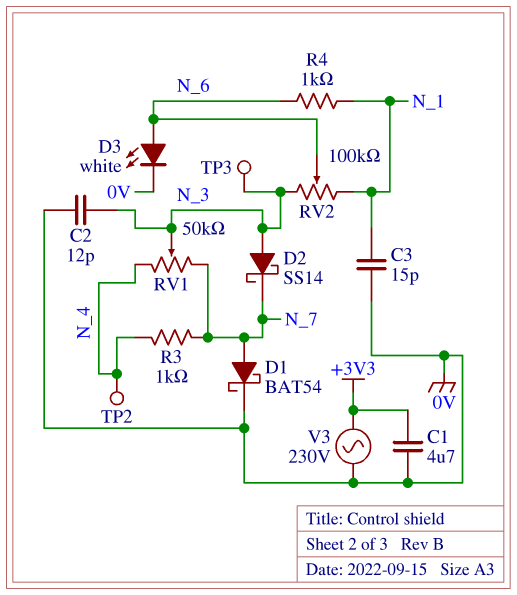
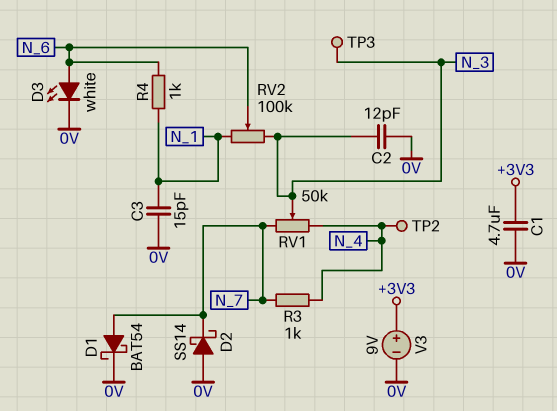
D2: schottky SS14 (A N_3, K N_7) -> schottky SS14 (A 0V, K N_7)
V3: AC 230V (+3V3, 0V) -> 9V (plus +3V3, minus 0V)

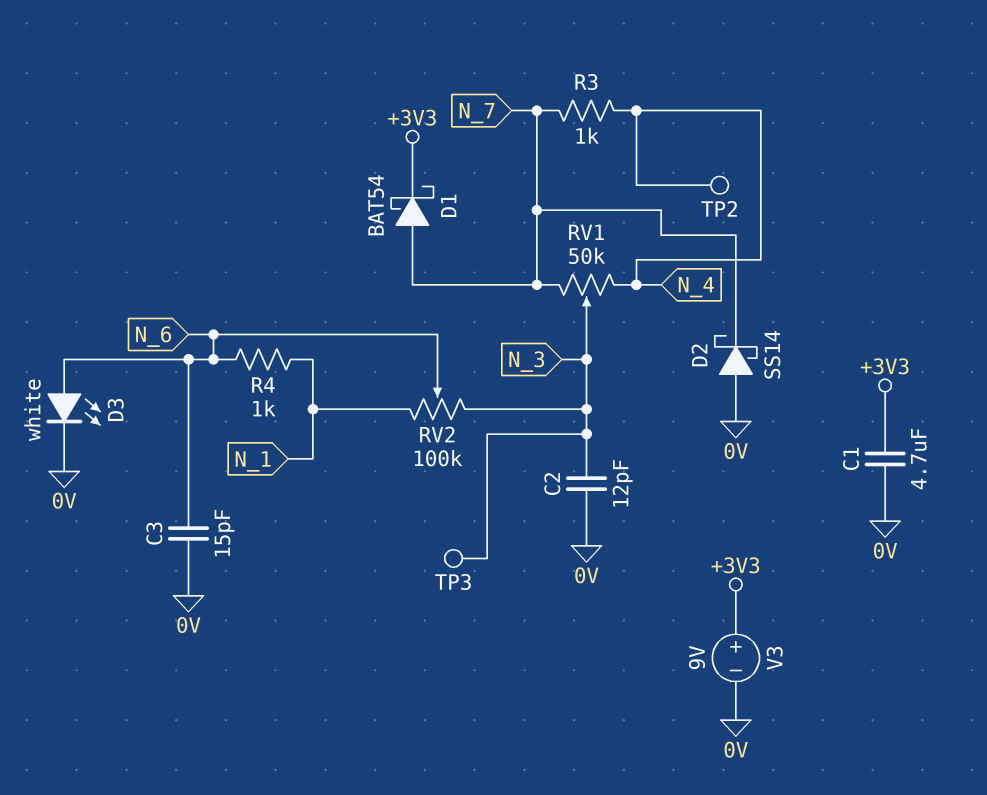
C3: 15pF (0V, N_1) -> 15pF (0V, N_6)
D1: schottky BAT54 (A N_7, K 0V) -> schottky BAT54 (A N_7, K +3V3)

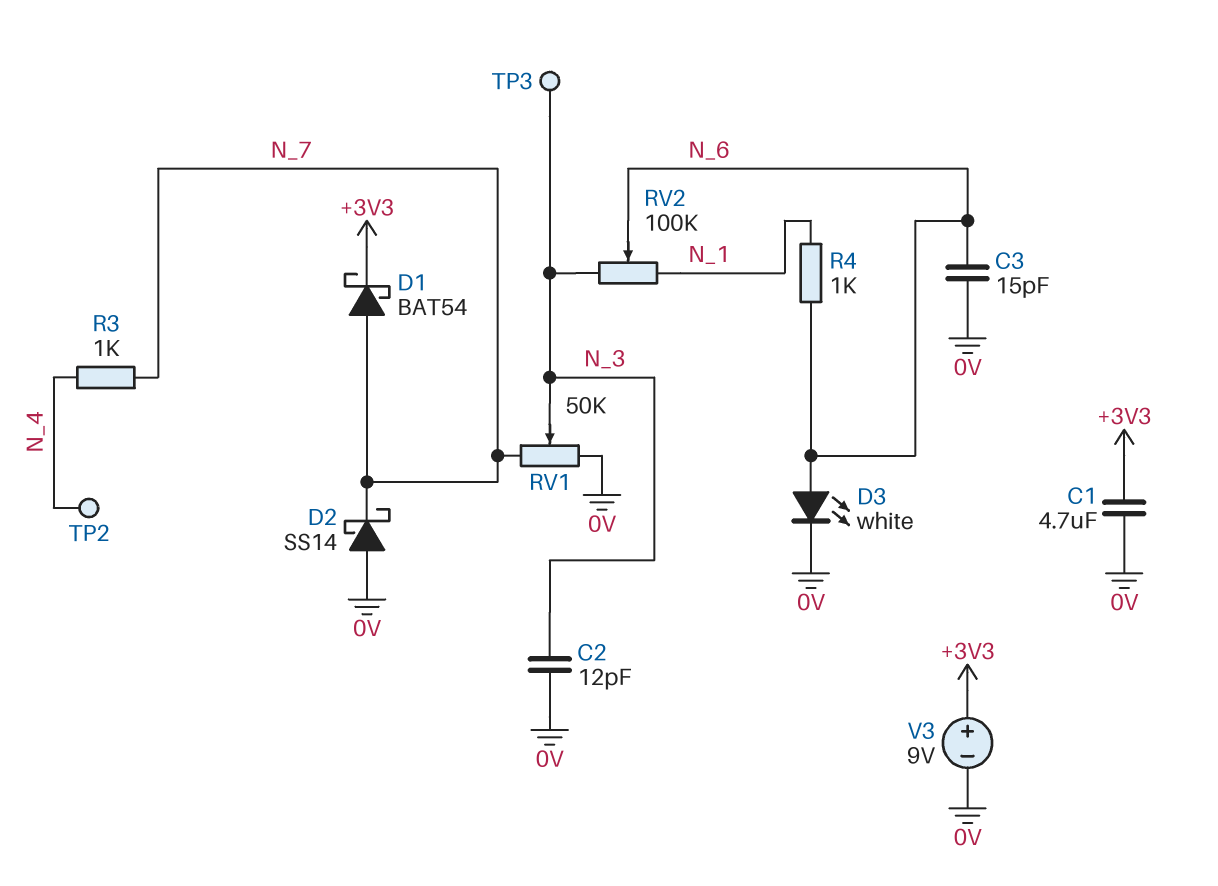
RV1: 50k (N_4, N_7, wiper N_3) -> 50k (0V, N_7, wiper N_3)

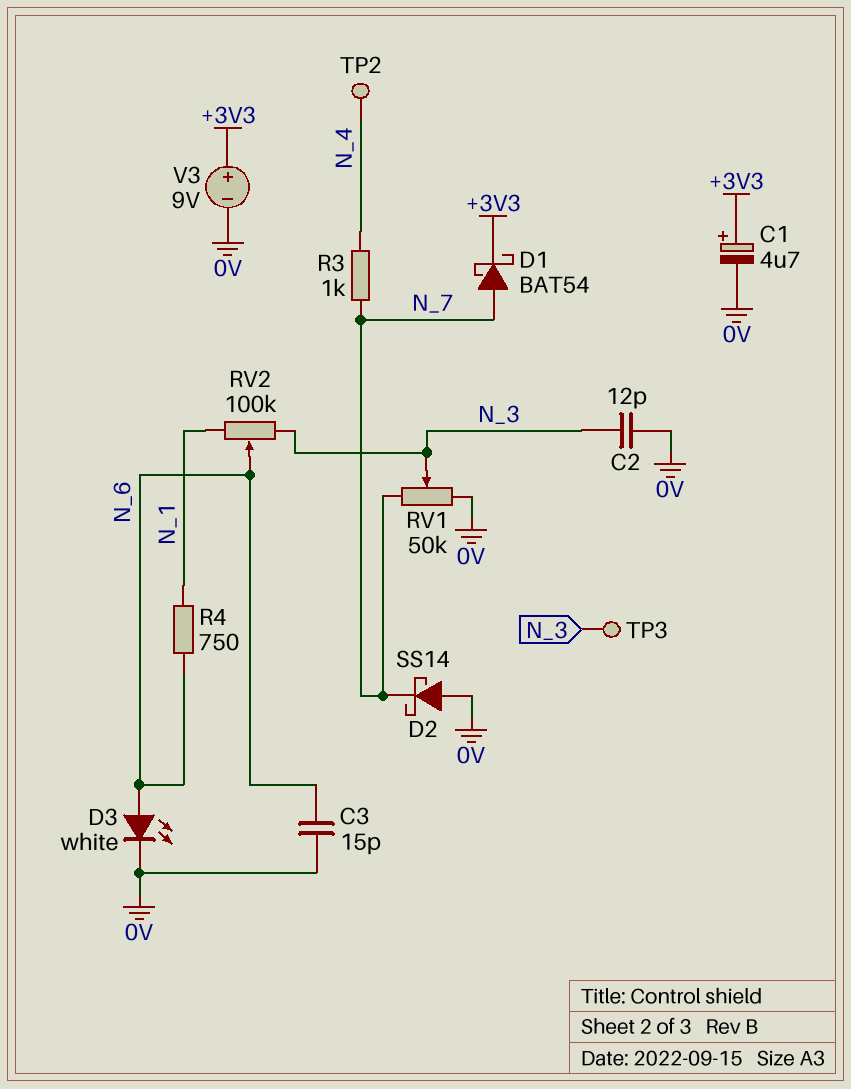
C1: 4.7uF (+3V3, 0V) -> 4.7uF (plus +3V3, minus 0V)
R4: 1k (N_1, N_6) -> 750 (N_1, N_6)

